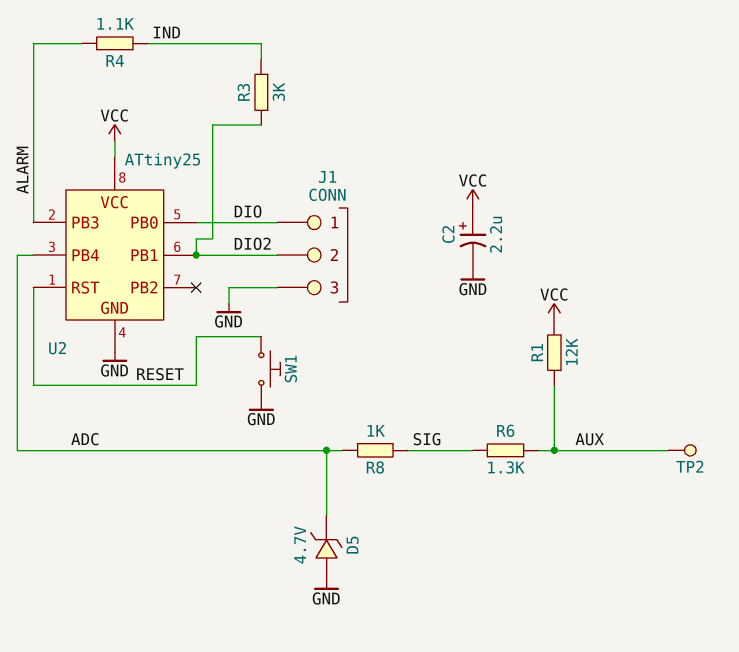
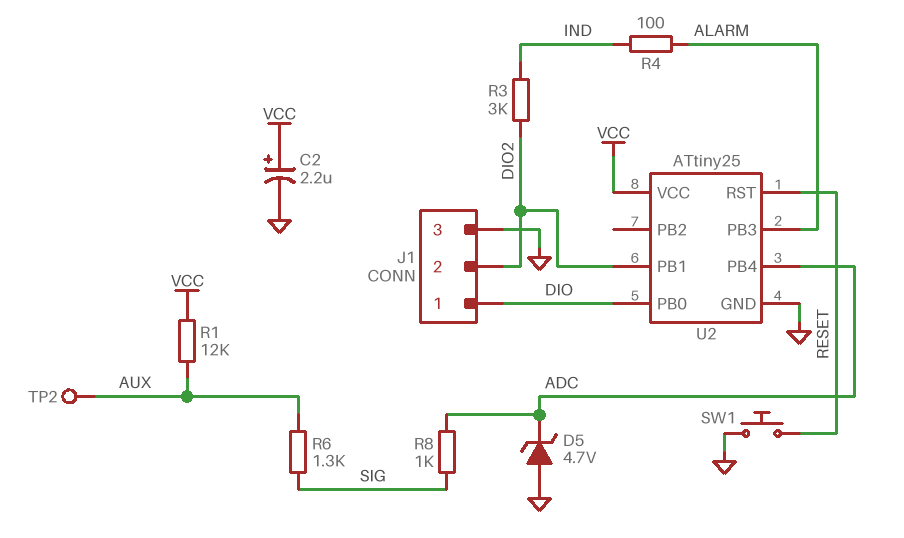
R4: 1.1k (ALARM, IND) -> 100 (ALARM, IND)

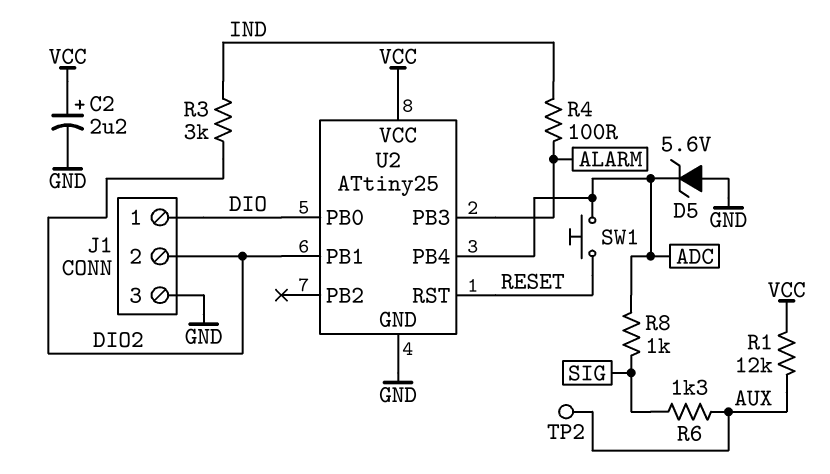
D5: zener 4.7V (A GND, K ADC) -> zener 5.6V (A GND, K ADC)
SW1: button (GND, RESET) -> button (ADC, RESET)

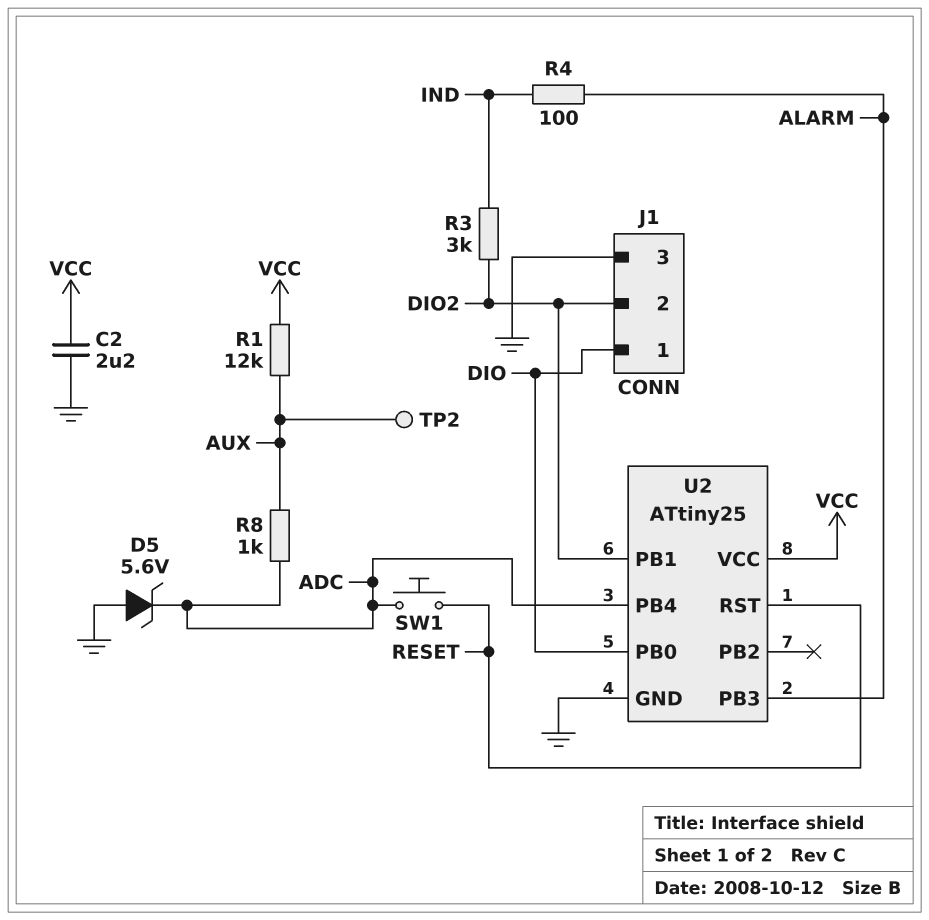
C2: 2.2uF (plus VCC, minus GND) -> 2.2uF (GND, VCC)
R6: 1.3k (AUX, SIG) -> none
R8: 1k (ADC, SIG) -> 1k (ADC, AUX)

